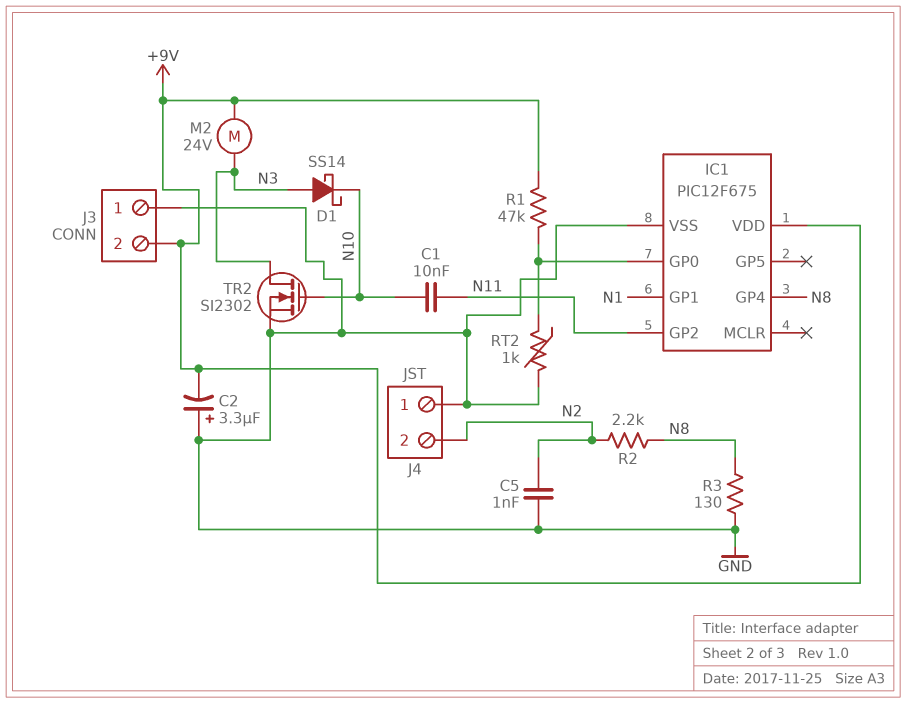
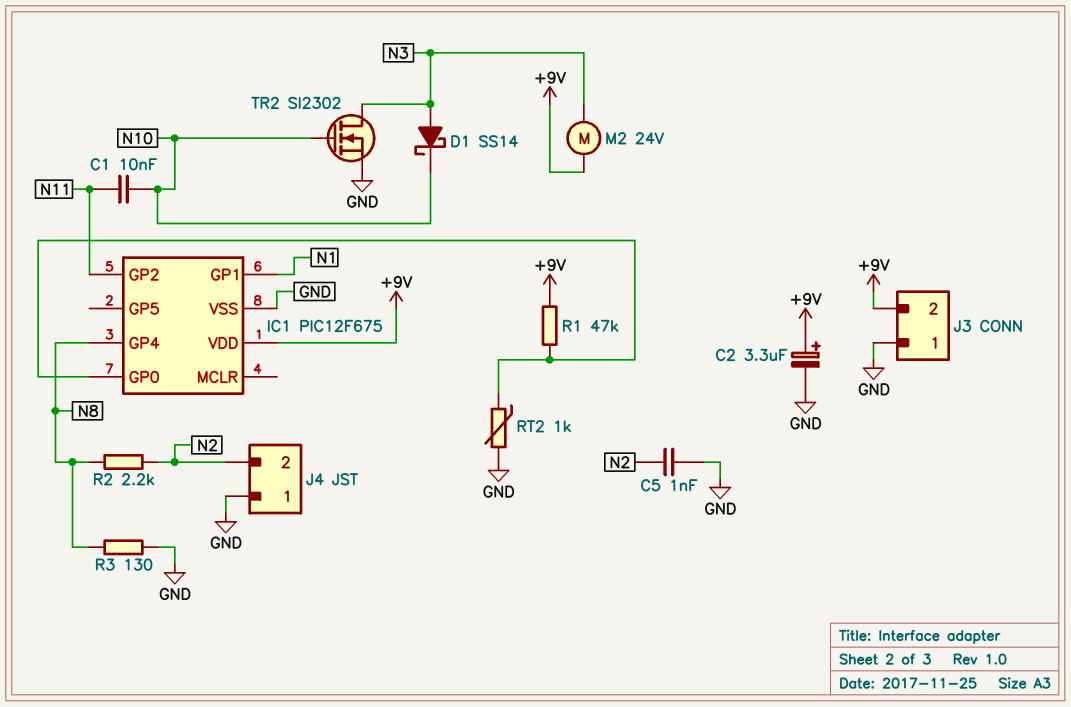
C2: 3.3uF (plus GND, minus +9V) -> 3.3uF (plus +9V, minus GND)

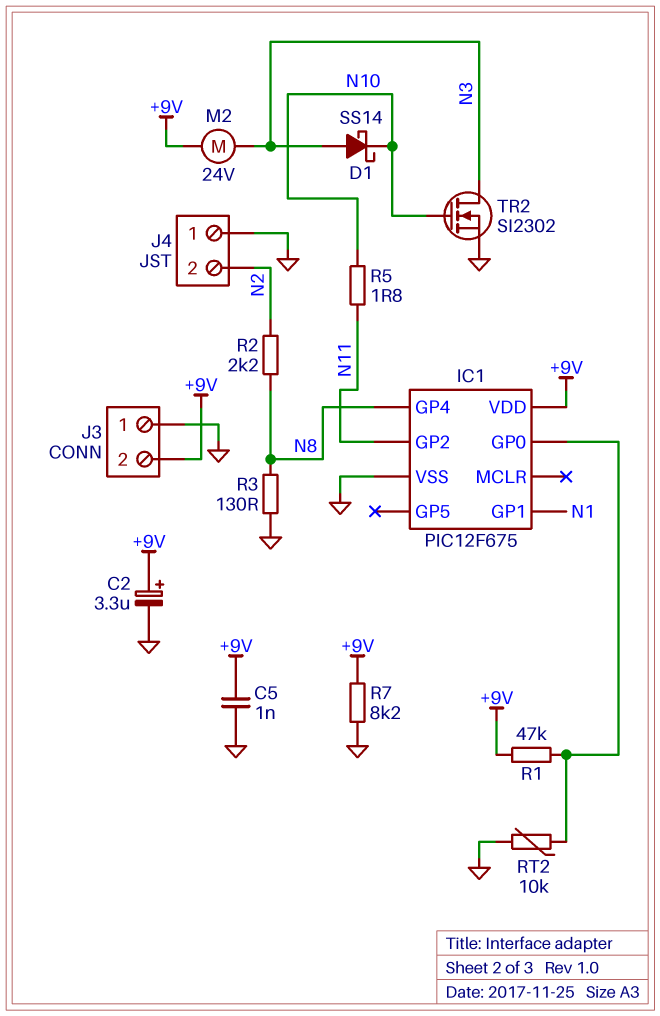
C1: 10nF (N10, N11) -> none
C5: 1nF (GND, N2) -> 1nF (+9V, GND)
R5: none -> 1.8 (N10, N11)
R7: none -> 8.2k (+9V, GND)
RT2: 1k (GND, IC1/GP0) -> 10k (GND, IC1/GP0)

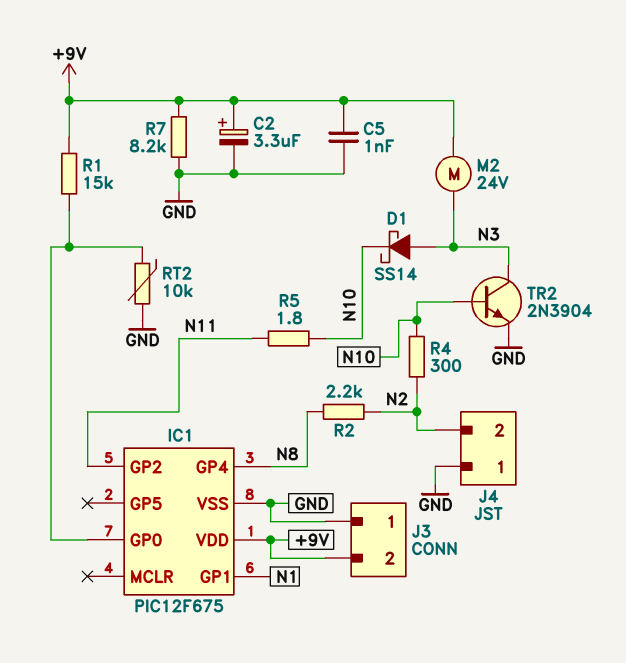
R1: 47k (+9V, IC1/GP0) -> 15k (+9V, IC1/GP0)
R3: 130 (GND, N8) -> none
R4: none -> 300 (N2, N10)
TR2: NMOS SI2302 (G N10, D N3, S GND) -> NPN 2N3904 (B N10, C N3, E GND)

